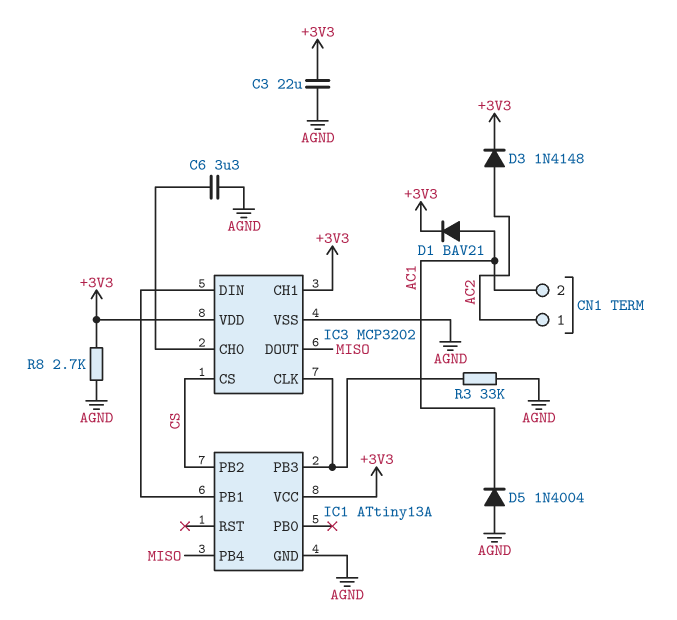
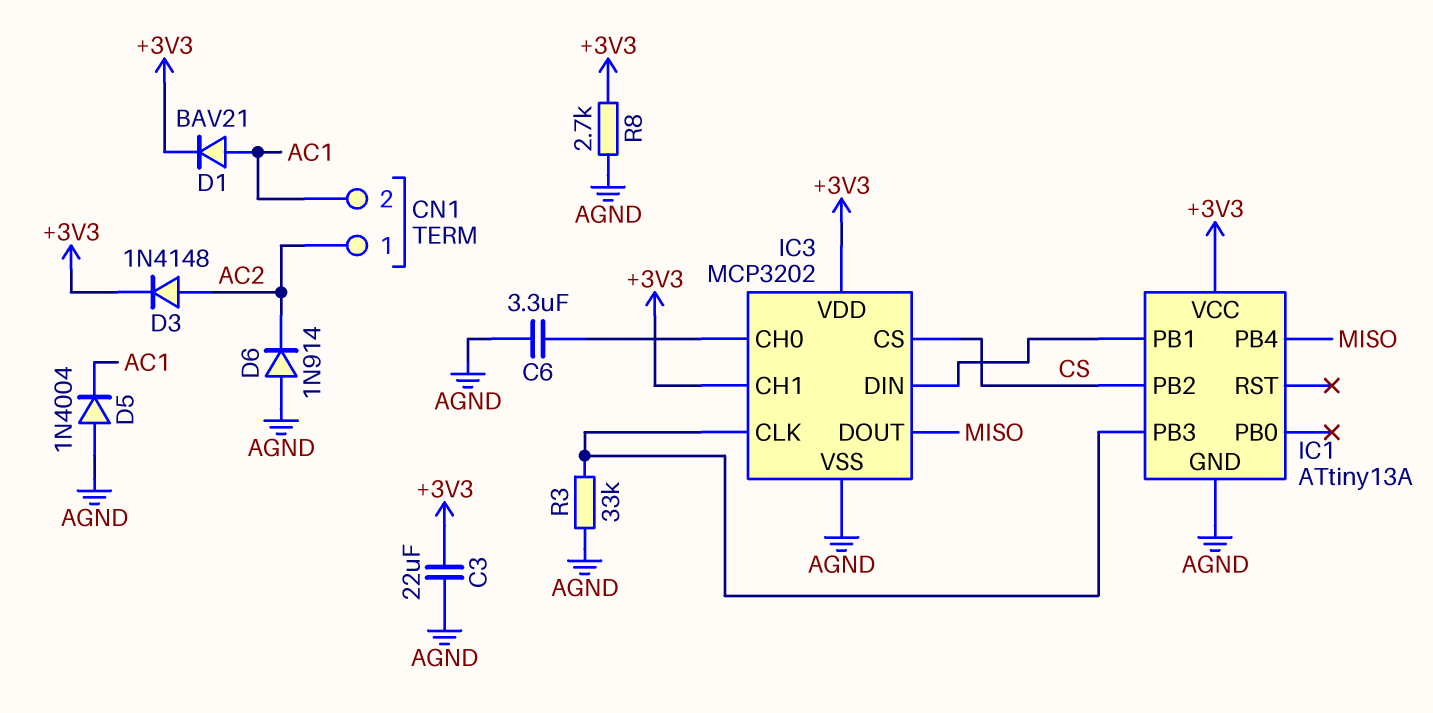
D6: none -> diode 1N914 (A AGND, K AC2)

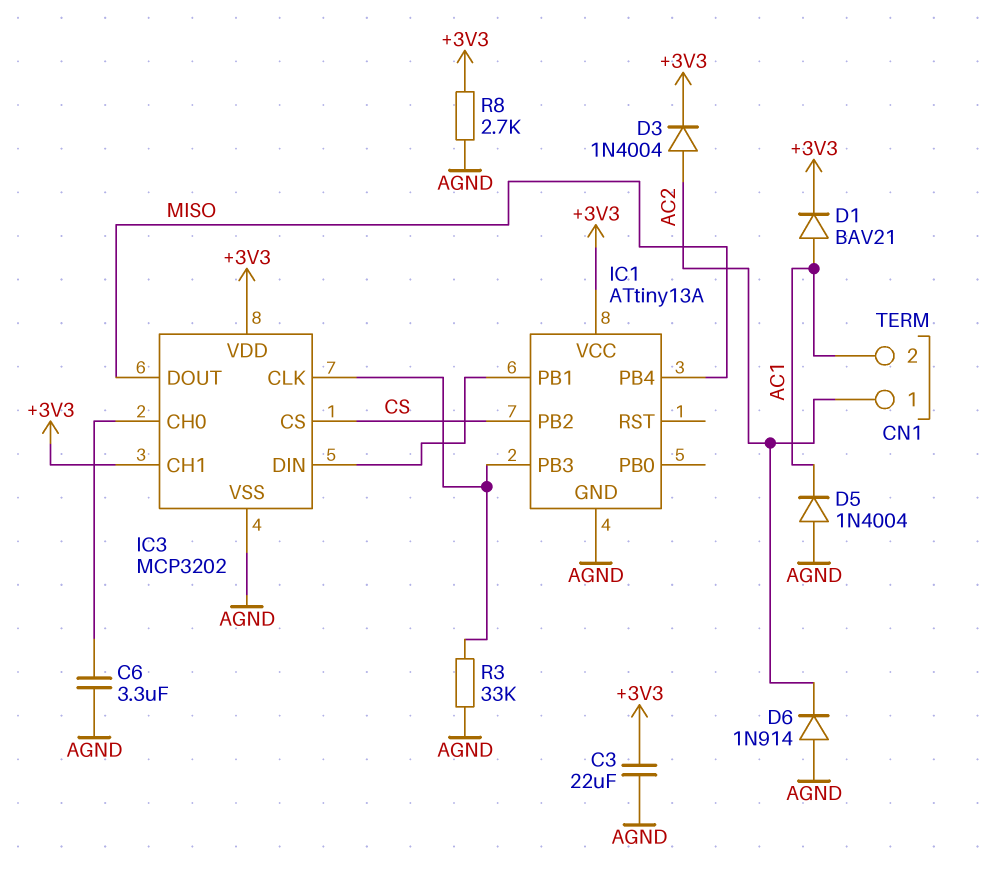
D3: diode 1N4148 (A AC2, K +3V3) -> diode 1N4004 (A AC2, K +3V3)

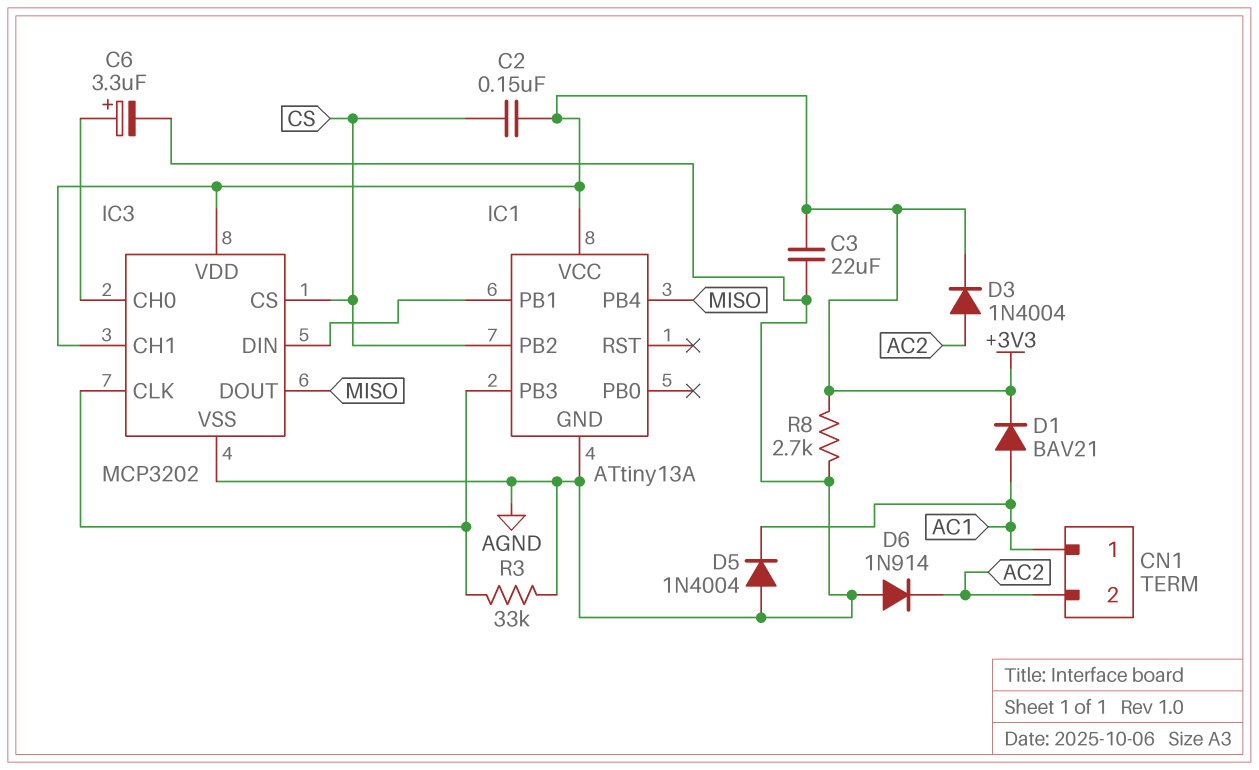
C2: none -> 150nF (+3V3, CS)
C6: 3.3uF (AGND, IC3/CH0) -> 3.3uF (plus IC3/CH0, minus AGND)
CN1 pin 1: AC2 -> AC1
CN1 pin 2: AC1 -> AC2

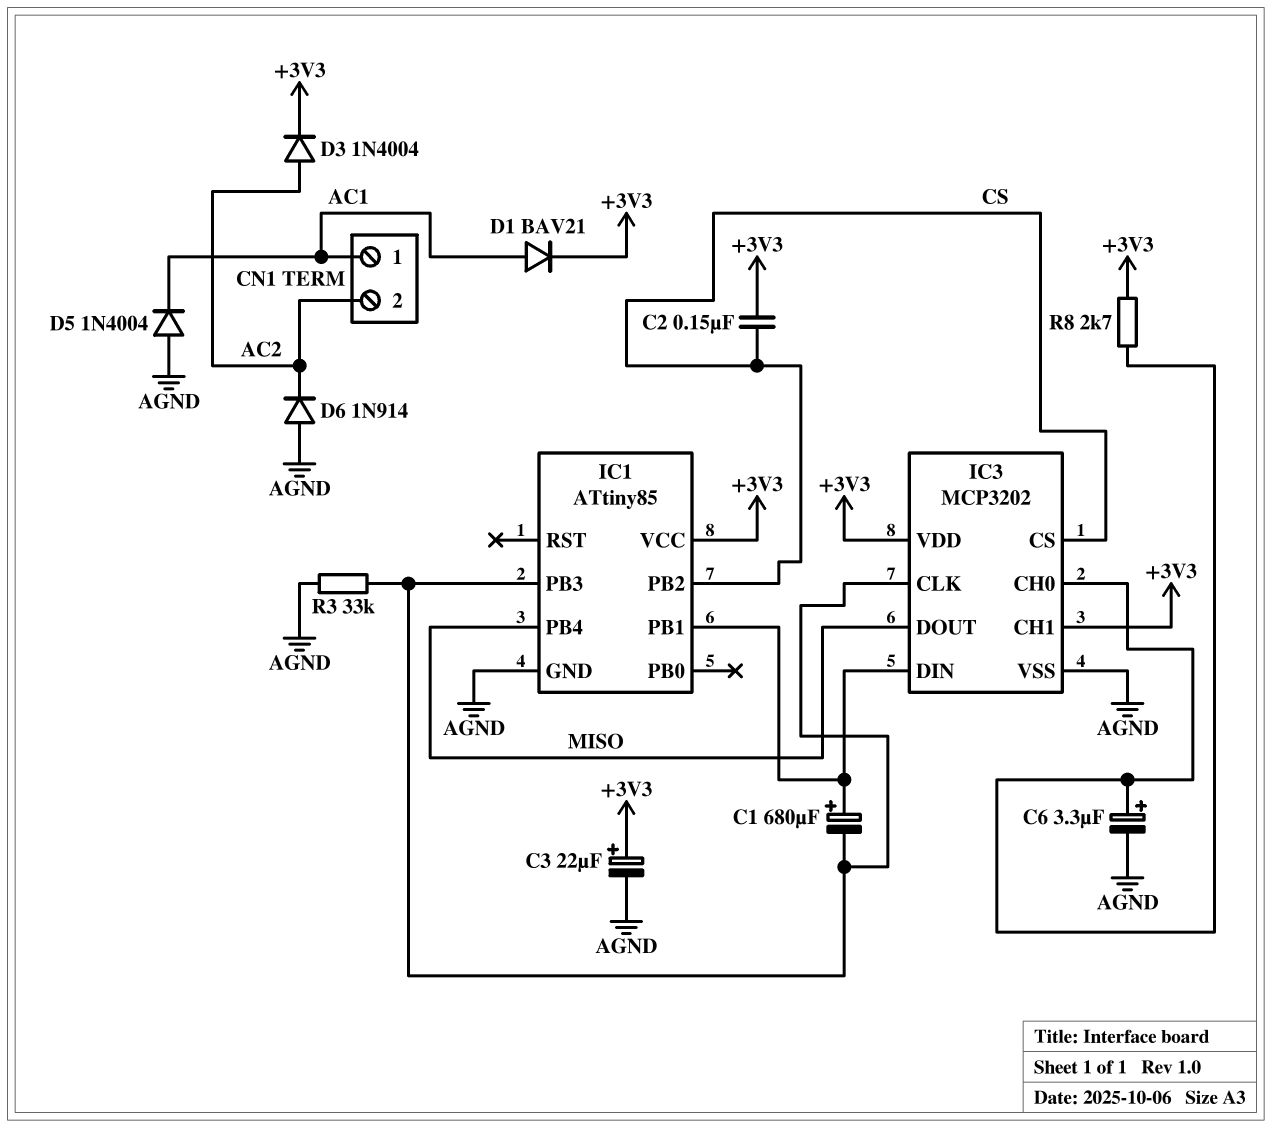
C1: none -> 680uF (plus IC1/PB1, minus IC1/PB3)
C3: 22uF (+3V3, AGND) -> 22uF (plus +3V3, minus AGND)
IC1: ATtiny13A -> ATtiny85
R8: 2.7k (+3V3, AGND) -> 2.7k (+3V3, IC3/CH0)

